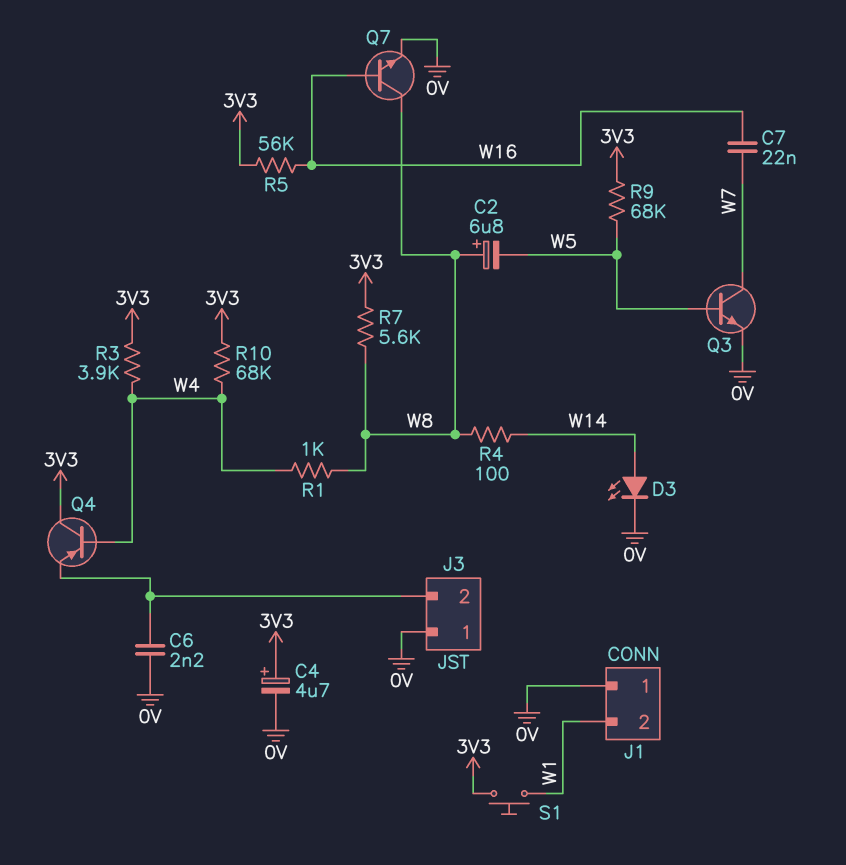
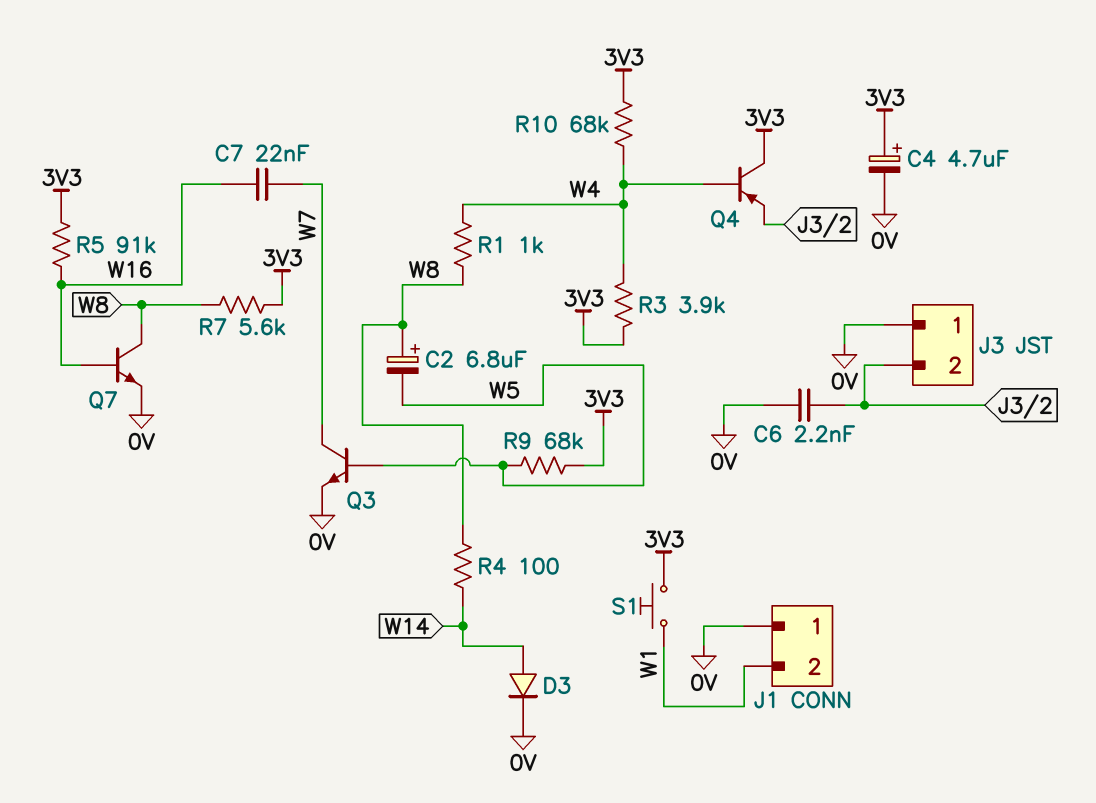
D3: LED (A W14, K 0V) -> diode (A W14, K 0V)
R5: 56k (3V3, W16) -> 91k (3V3, W16)

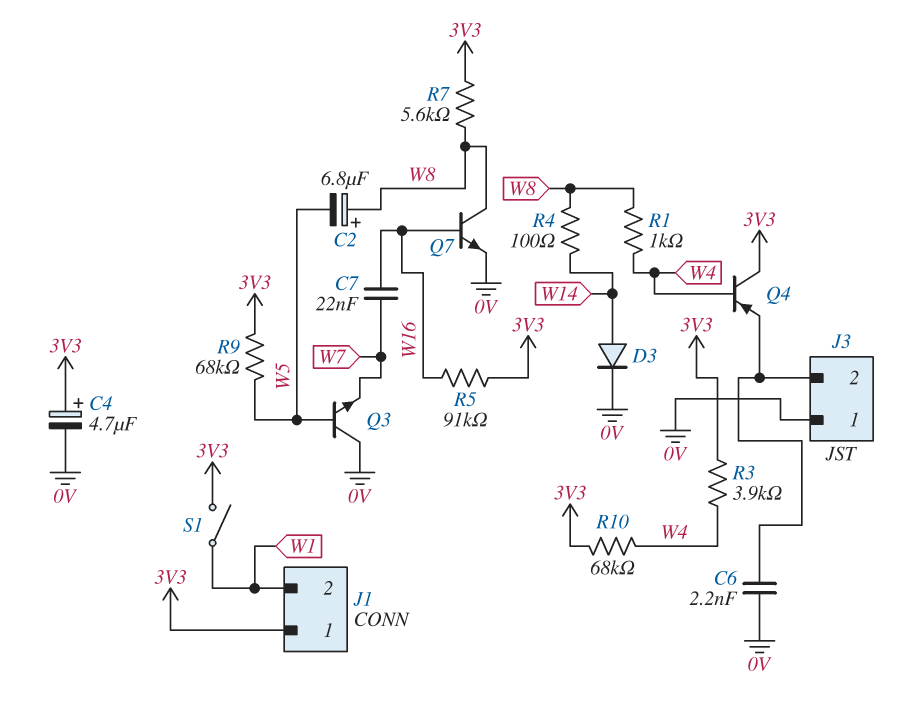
J1 pin 1: 0V -> 3V3
Q3: NPN (B W5, C W7, E 0V) -> NPN (B W5, C 0V, E W7)
S1: button (3V3, W1) -> switch (3V3, W1)

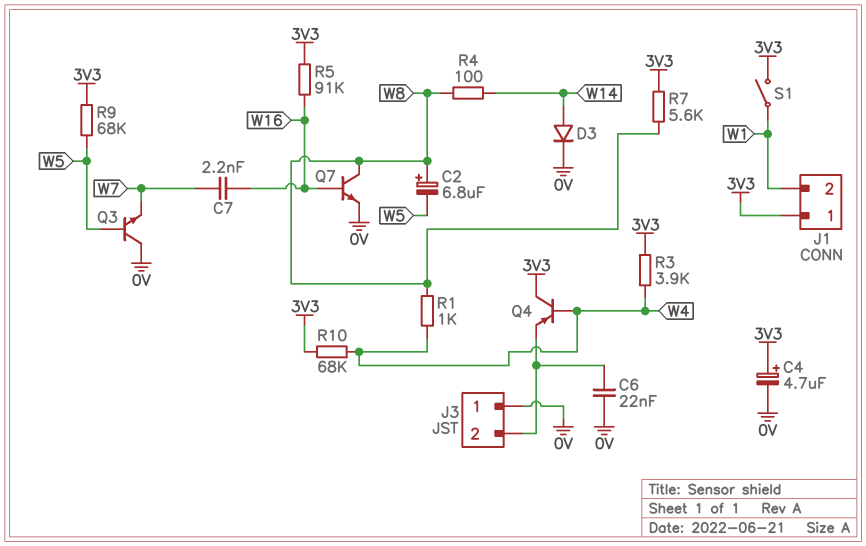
C6: 2.2nF (0V, J3/2) -> 22nF (0V, J3/2)
C7: 22nF (W7, W16) -> 2.2nF (W7, W16)

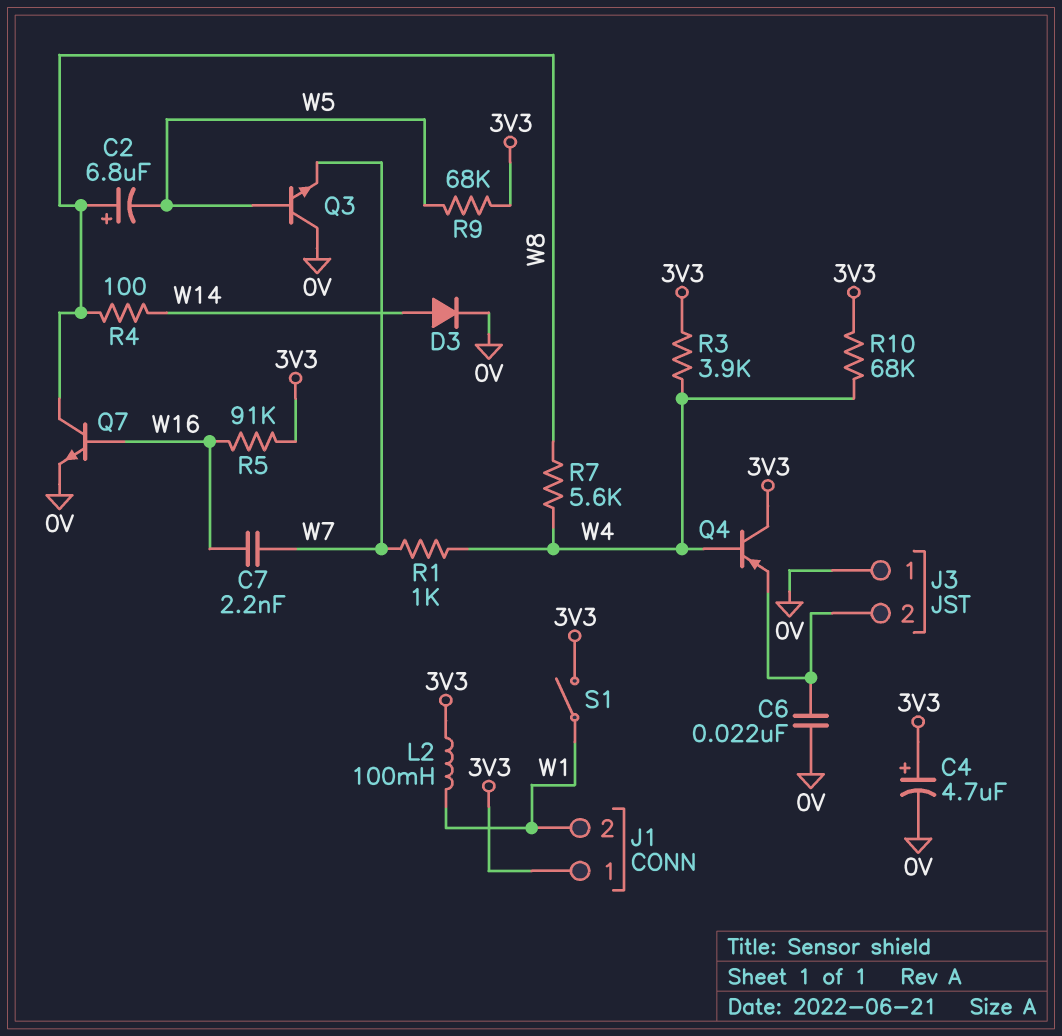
L2: none -> 100mH (3V3, W1)
R1: 1k (W4, W8) -> 1k (W4, W7)
R7: 5.6k (3V3, W8) -> 5.6k (W4, W8)

